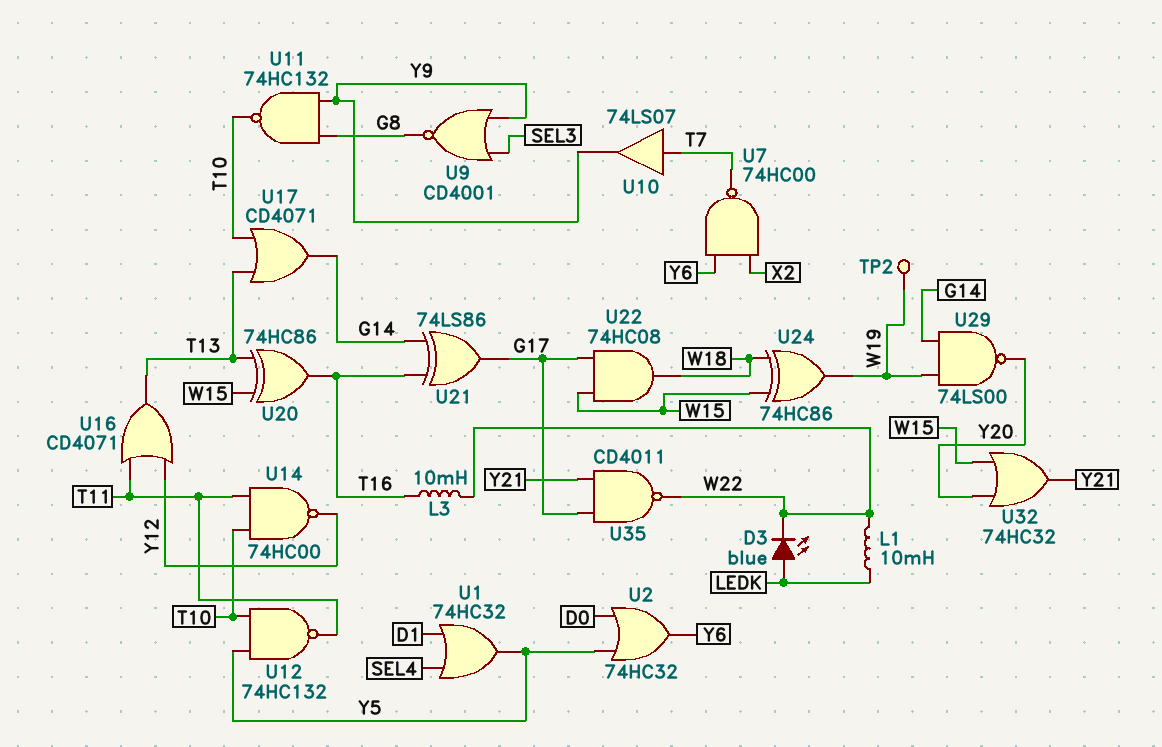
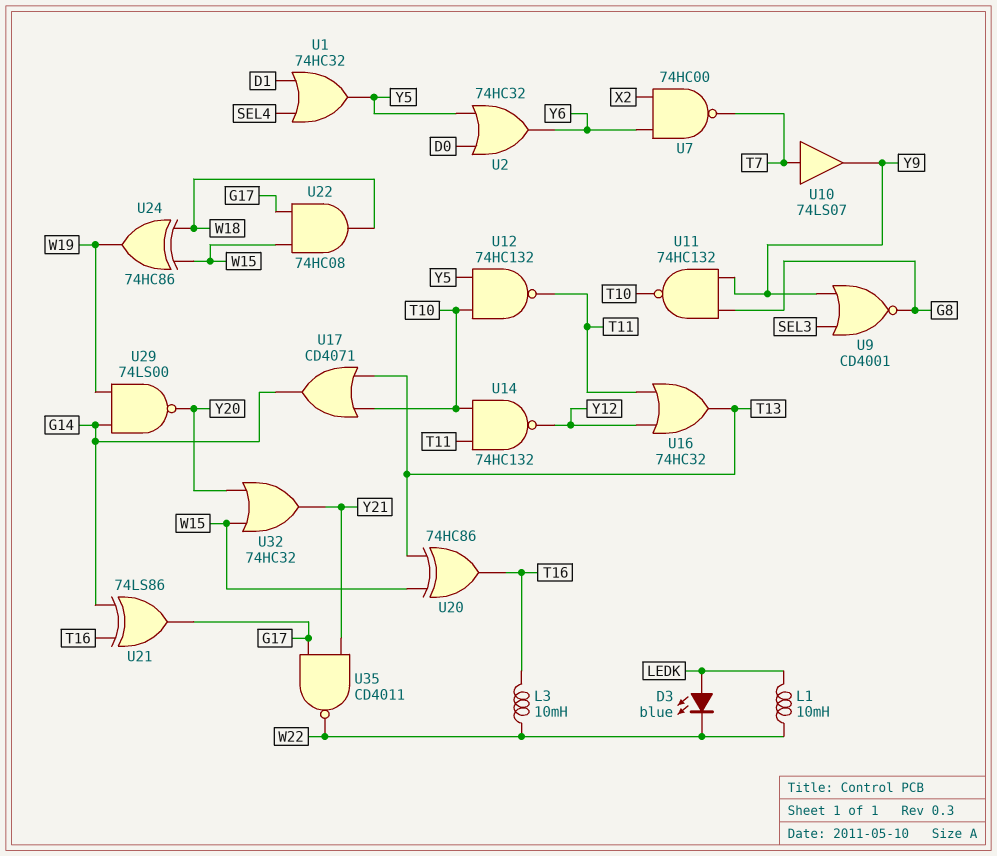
TP2: test point (W19) -> none
U14: NAND 74HC00 (in T10, in T11, out Y12) -> NAND 74HC132 (in T10, in T11, out Y12)
U16: OR CD4071 (in T11, in Y12, out T13) -> OR 74HC32 (in T11, in Y12, out T13)

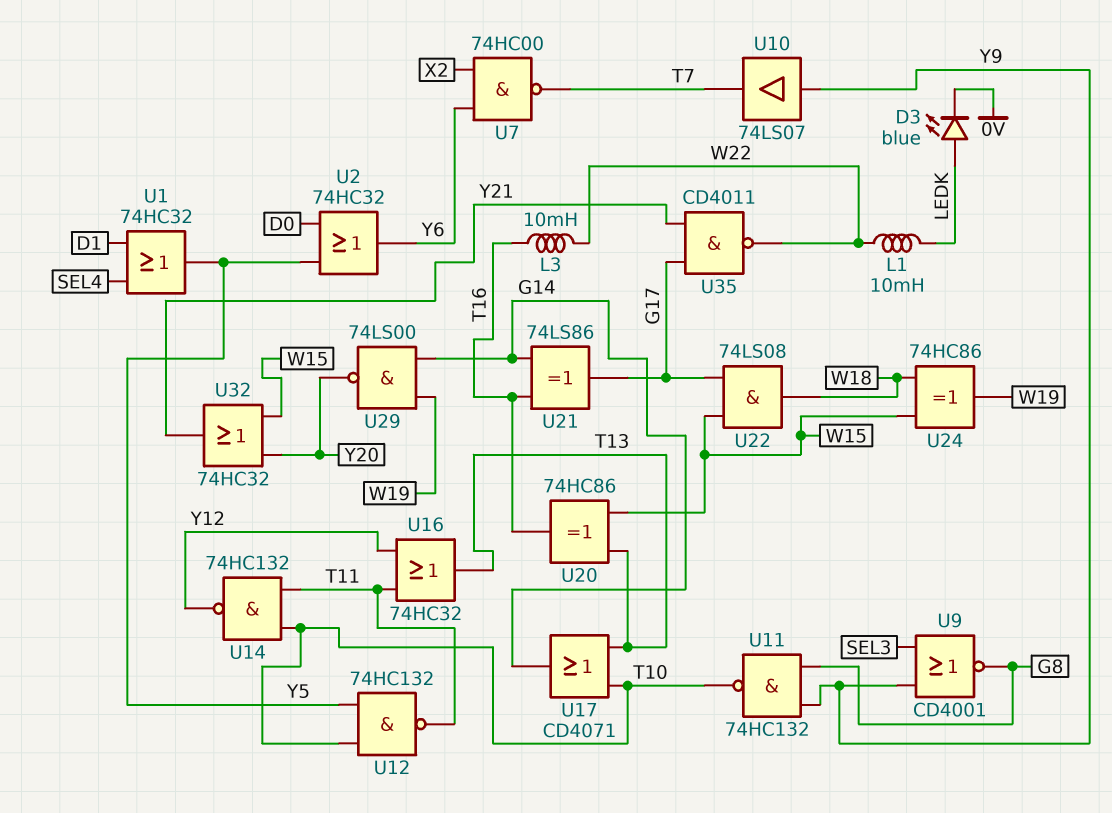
D3: LED blue (A LEDK, K W22) -> LED blue (A LEDK, K 0V)
U10: buffer 74LS07 (in T7, out Y9) -> buffer 74LS07 (in Y9, out T7)
U22: AND 74HC08 (in G17, in W15, out W18) -> AND 74LS08 (in G17, in W15, out W18)

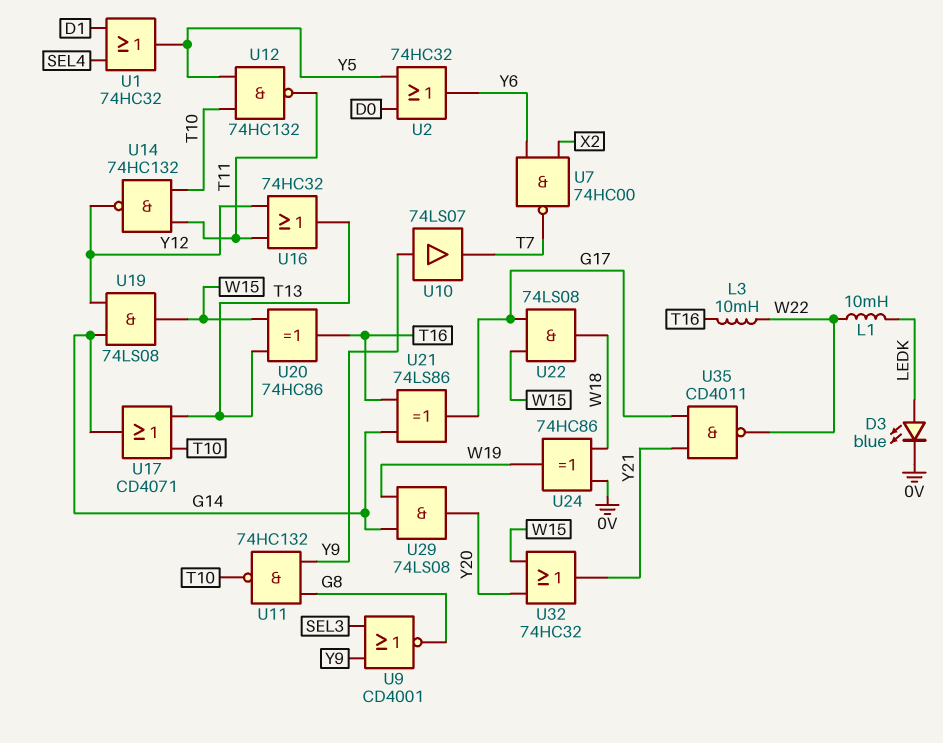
U19: none -> AND 74LS08 (in G14, in Y12, out W15)
U24: XOR 74HC86 (in W15, in W18, out W19) -> XOR 74HC86 (in 0V, in W18, out W19)
U29: NAND 74LS00 (in G14, in W19, out Y20) -> AND 74LS08 (in G14, in W19, out Y20)

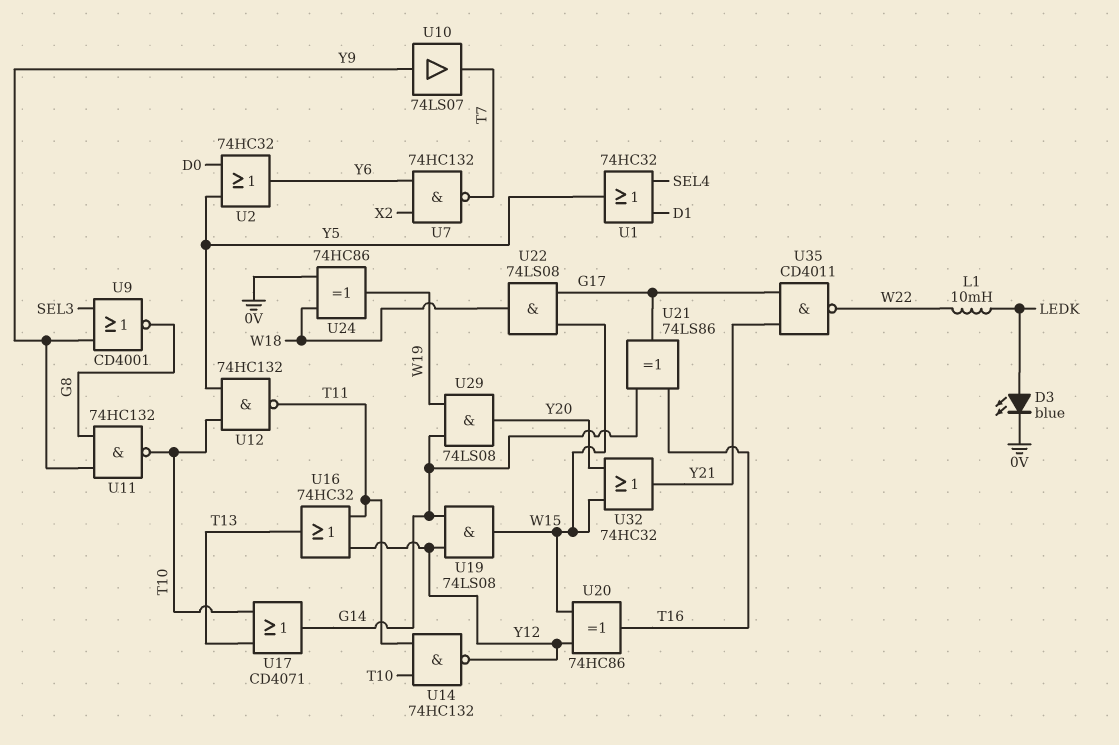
L3: 10mH (T16, W22) -> none
U7: NAND 74HC00 (in X2, in Y6, out T7) -> NAND 74HC132 (in X2, in Y6, out T7)
U20: XOR 74HC86 (in T13, in W15, out T16) -> XOR 74HC86 (in W15, in Y12, out T16)

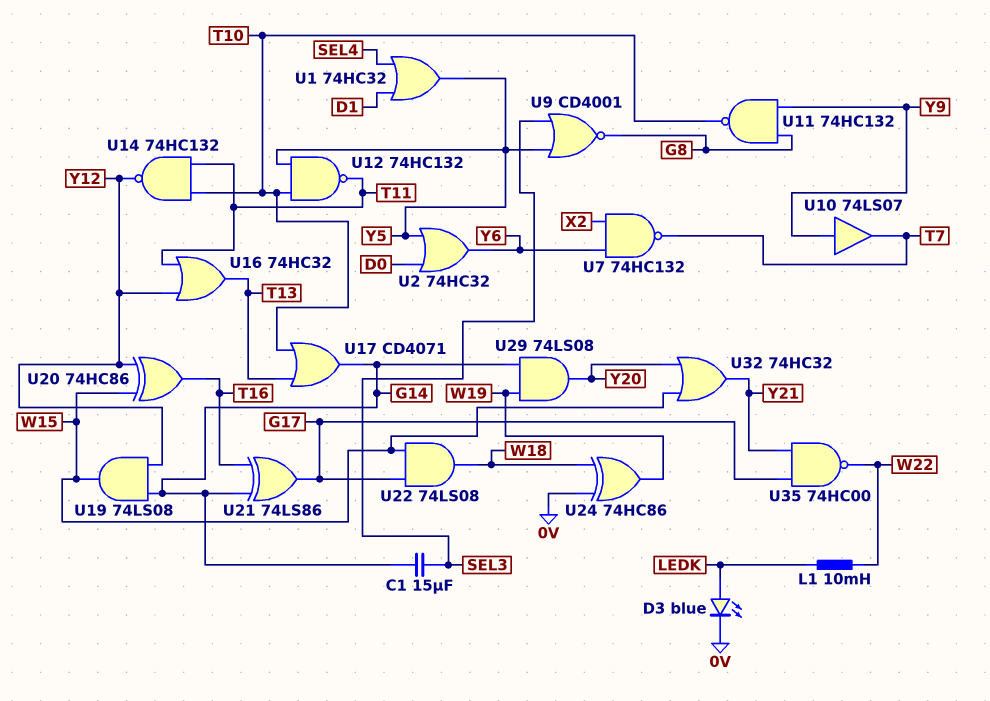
C1: none -> 15uF (G14, SEL3)
U9: NOR CD4001 (in SEL3, in Y9, out G8) -> NOR CD4001 (in SEL3, in Y5, out G8)
U35: NAND CD4011 (in G17, in Y21, out W22) -> NAND 74HC00 (in G17, in Y21, out W22)

